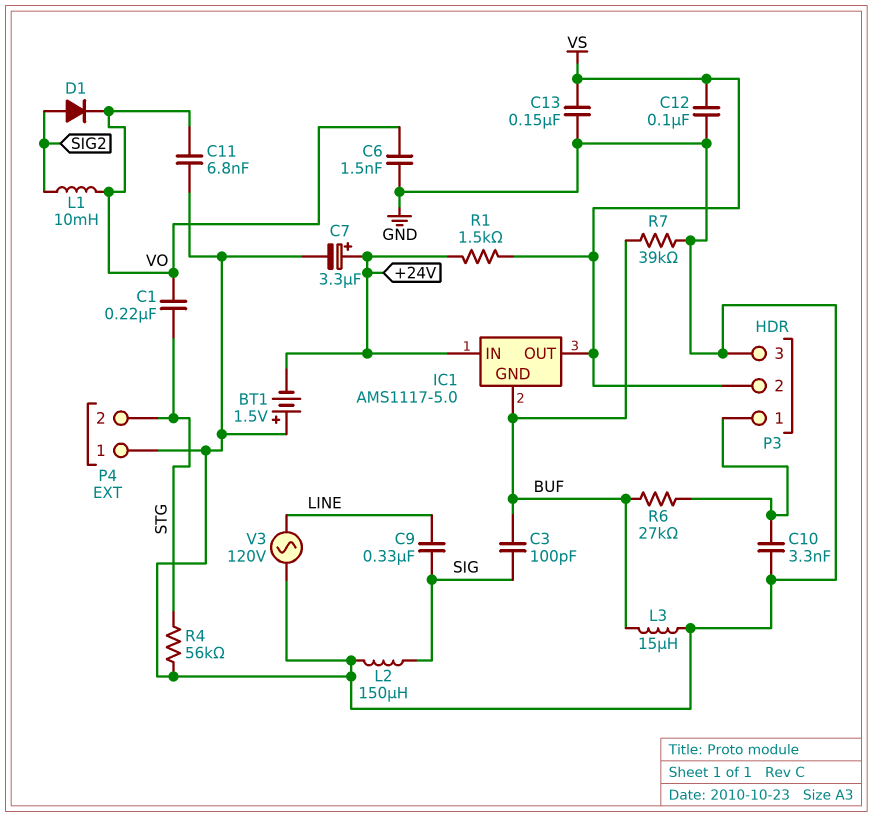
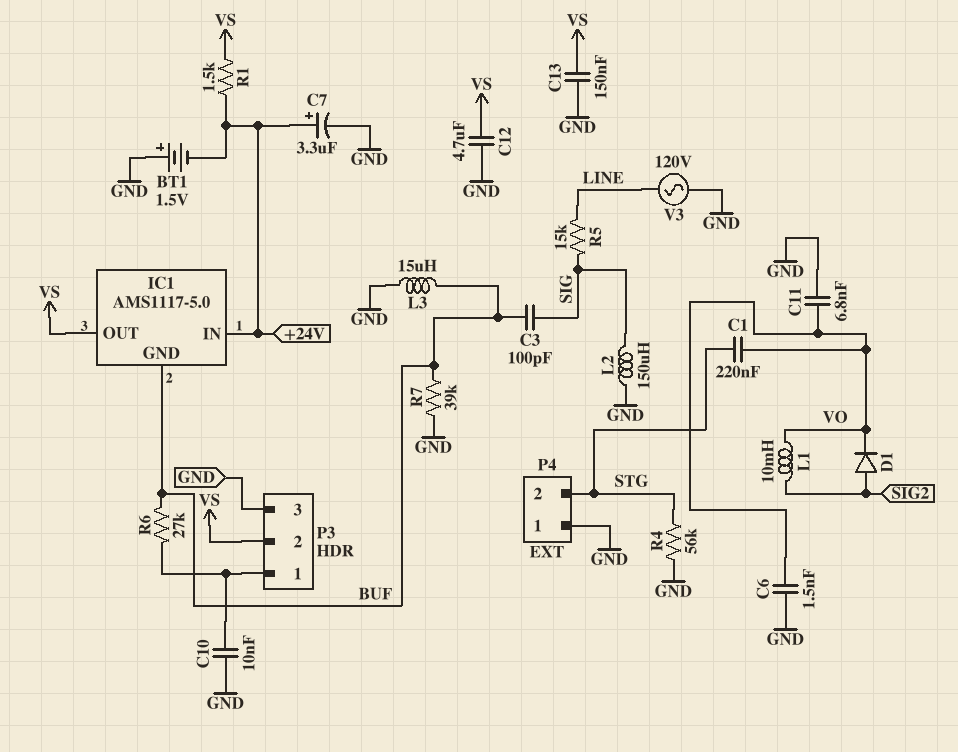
C9: 330nF (LINE, SIG) -> none
C10: 3.3nF (GND, P3/1) -> 10nF (GND, P3/1)
C12: 100nF (GND, VS) -> 4.7uF (GND, VS)
R5: none -> 15k (LINE, SIG)

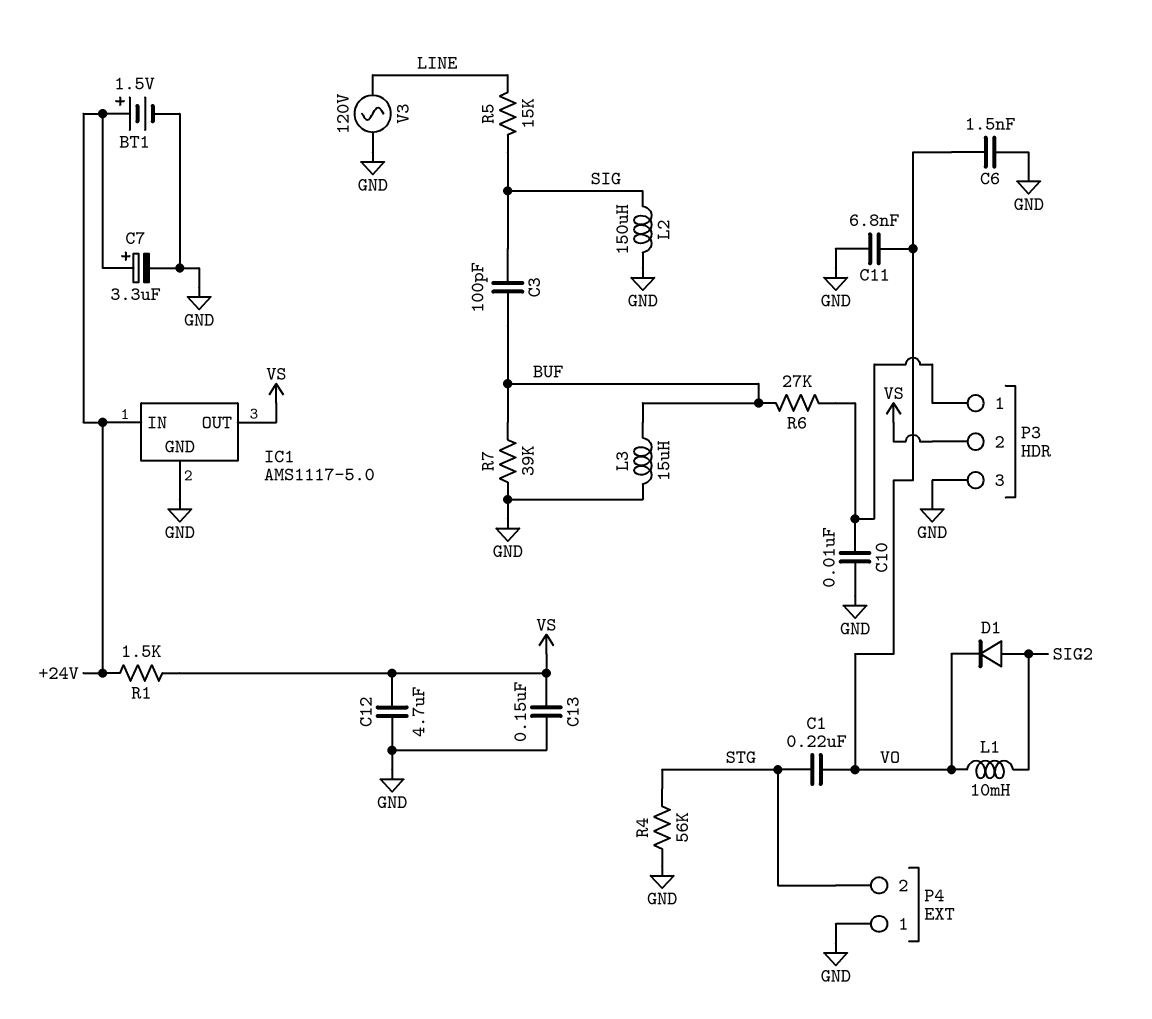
BT1: 1.5V (plus GND, minus +24V) -> 1.5V (plus +24V, minus GND)
IC1 pin GND: BUF -> GND

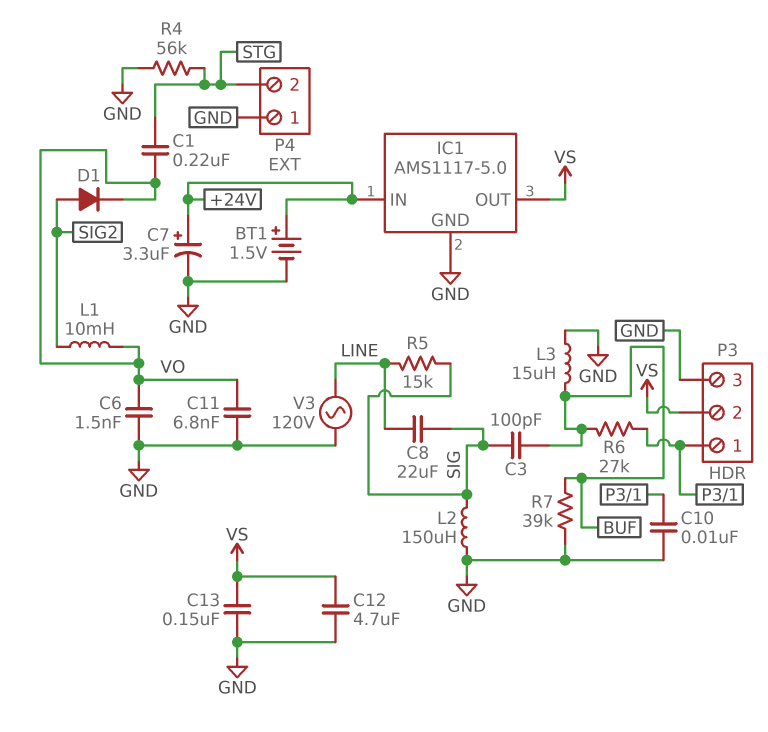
C8: none -> 22uF (LINE, SIG)
R1: 1.5k (+24V, VS) -> none

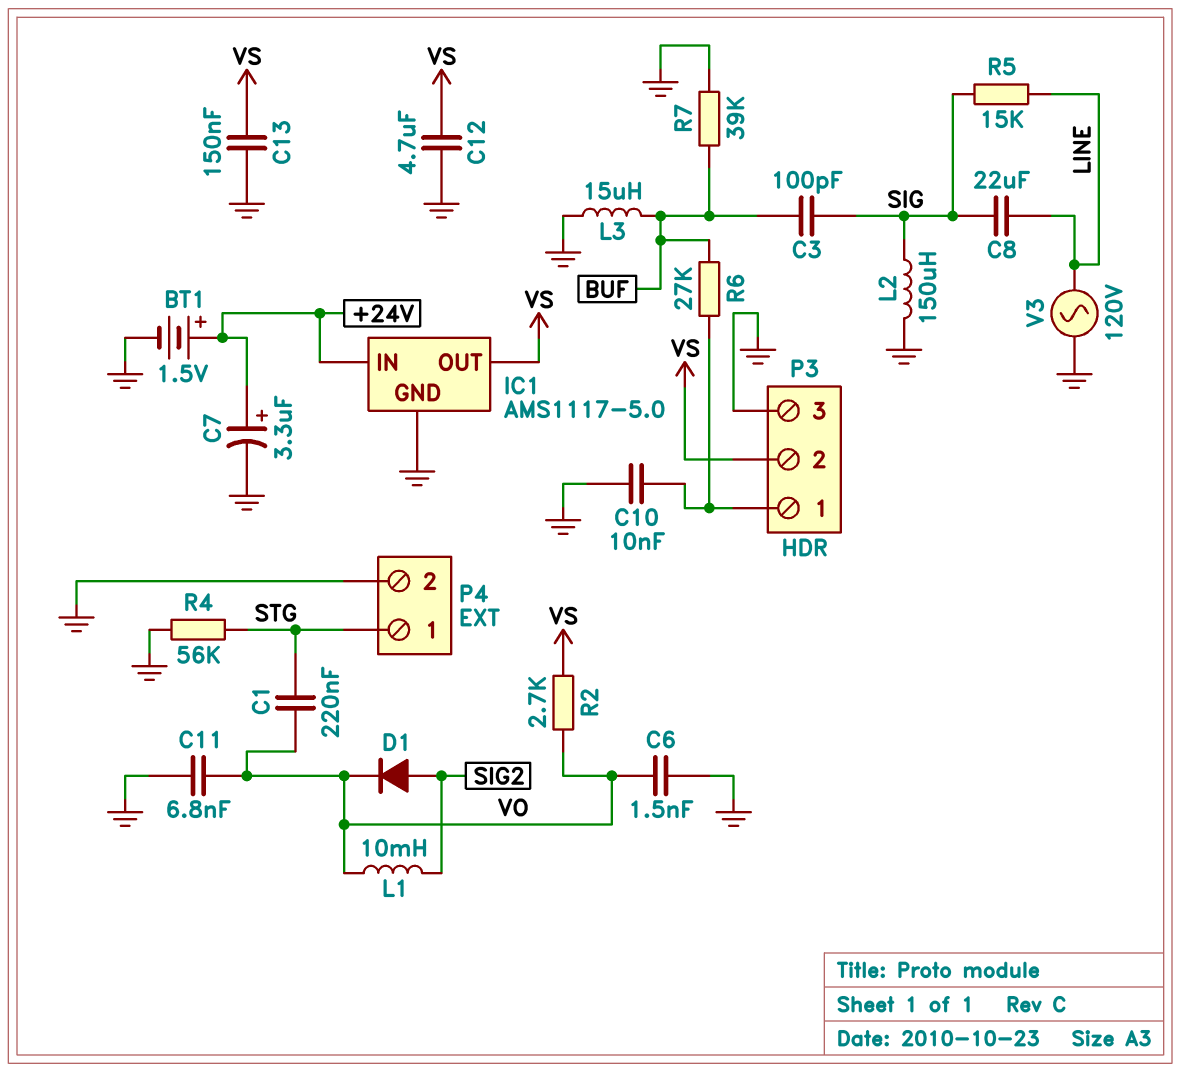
P4 pin 1: GND -> STG
P4 pin 2: STG -> GND
R2: none -> 2.7k (VO, VS)

